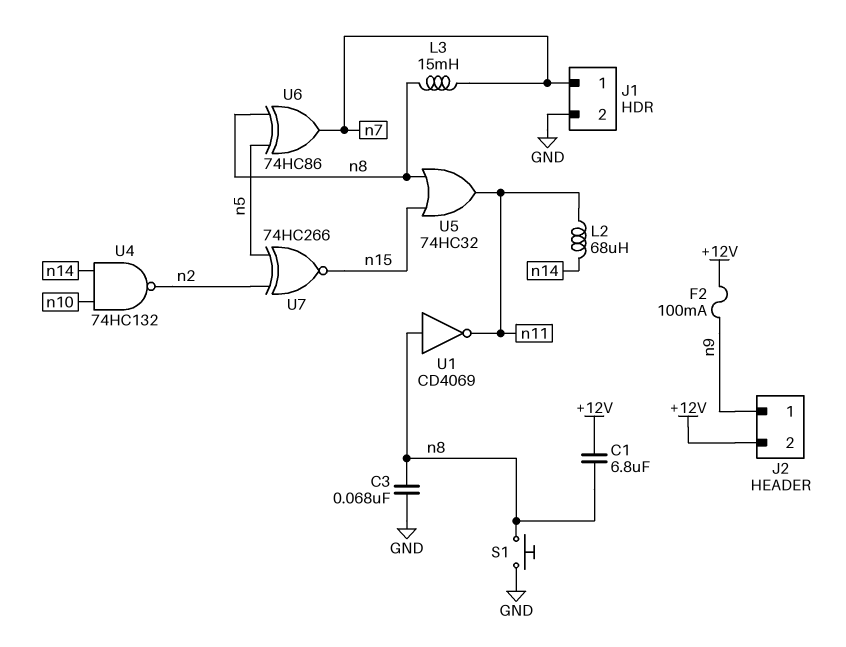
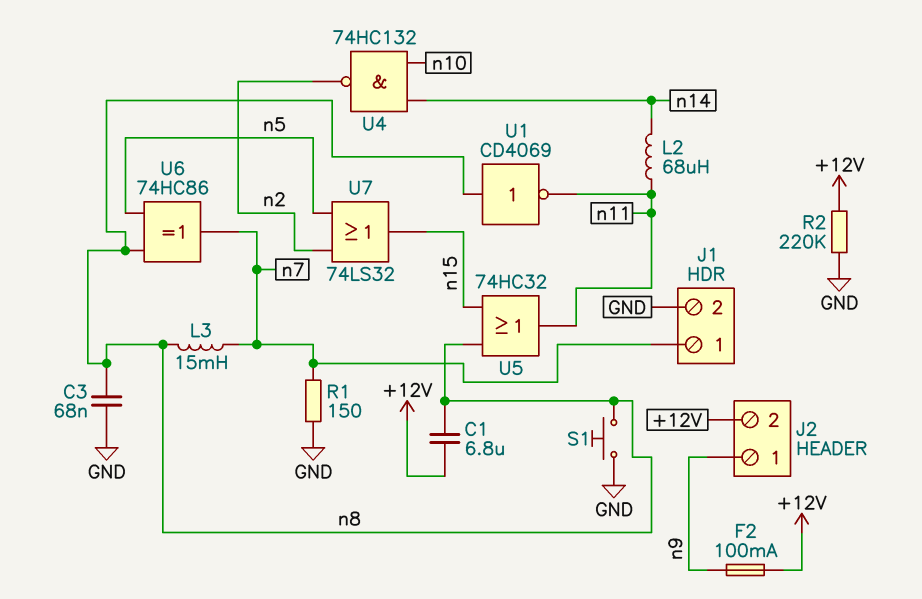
R1: none -> 150 (GND, n7)
R2: none -> 220k (+12V, GND)
U7: XNOR 74HC266 (in n2, in n5, out n15) -> OR 74LS32 (in n2, in n5, out n15)

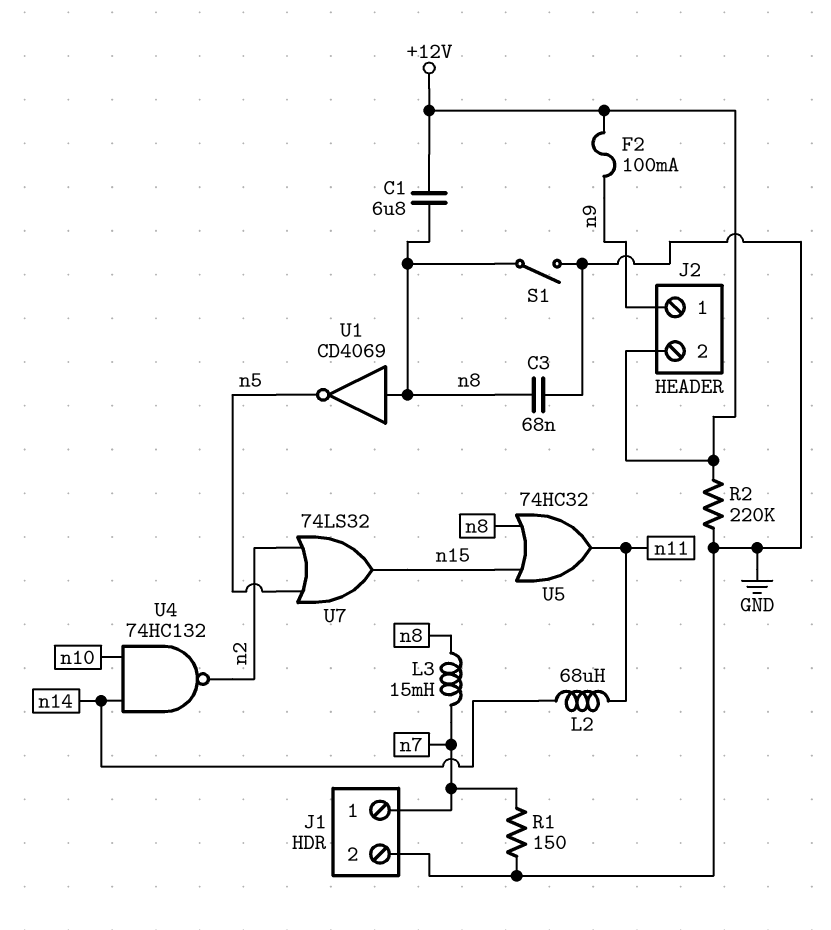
S1: button (GND, n8) -> switch (GND, n8)
U1: NOT CD4069 (in n8, out n11) -> NOT CD4069 (in n8, out n5)
U6: XOR 74HC86 (in n5, in n8, out n7) -> none

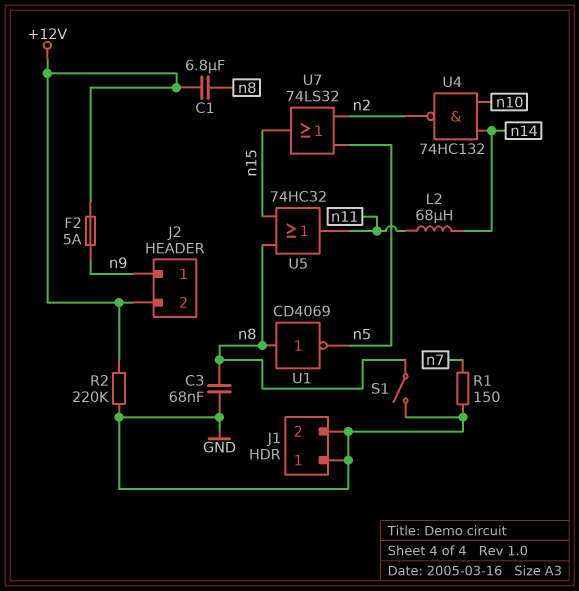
F2: 100mA (+12V, n9) -> 5A (+12V, n9)
J1 pin 1: n7 -> GND
L3: 15mH (n7, n8) -> none

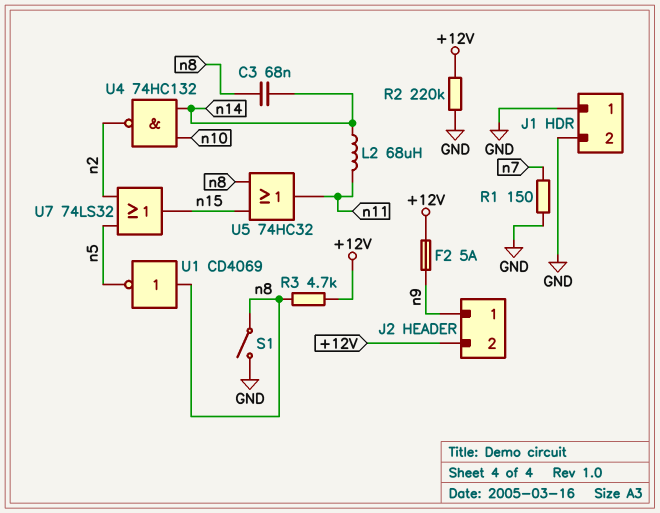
C1: 6.8uF (+12V, n8) -> none
C3: 68nF (GND, n8) -> 68nF (n8, n14)
R3: none -> 4.7k (+12V, n8)

